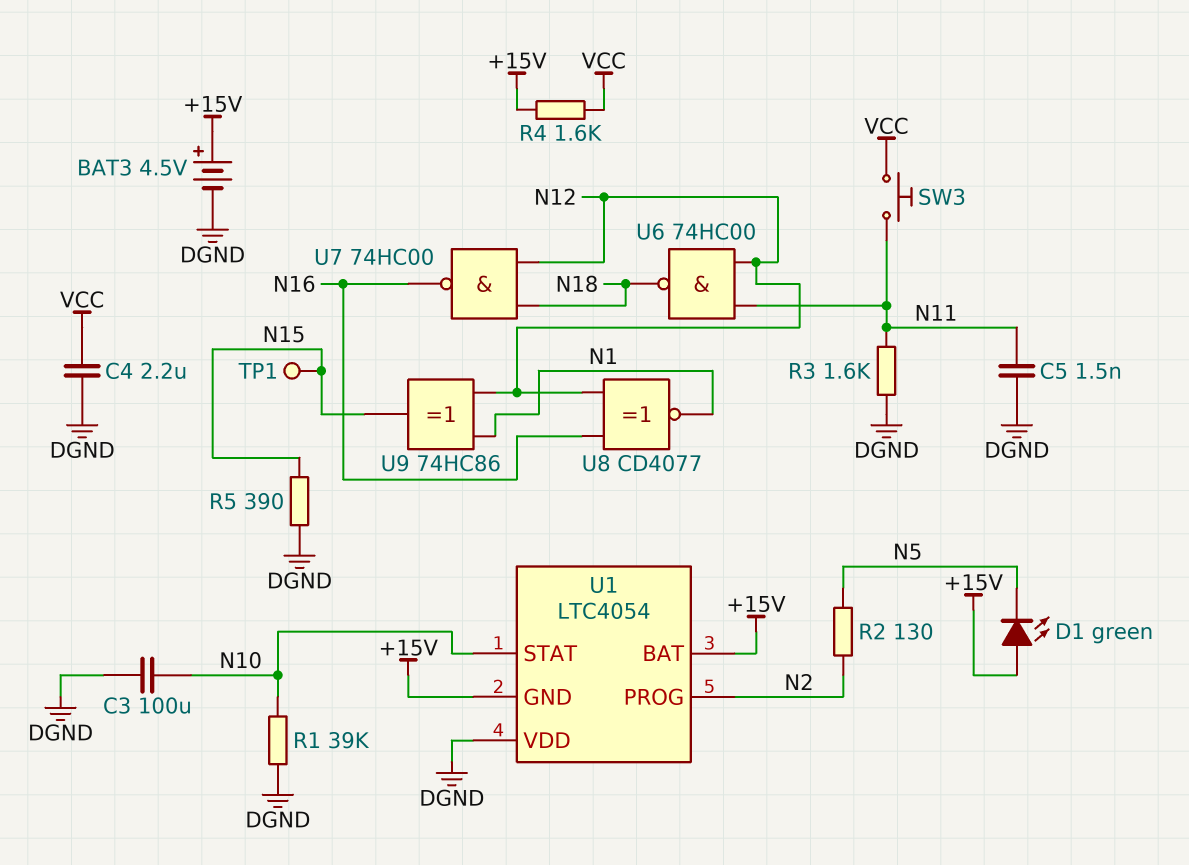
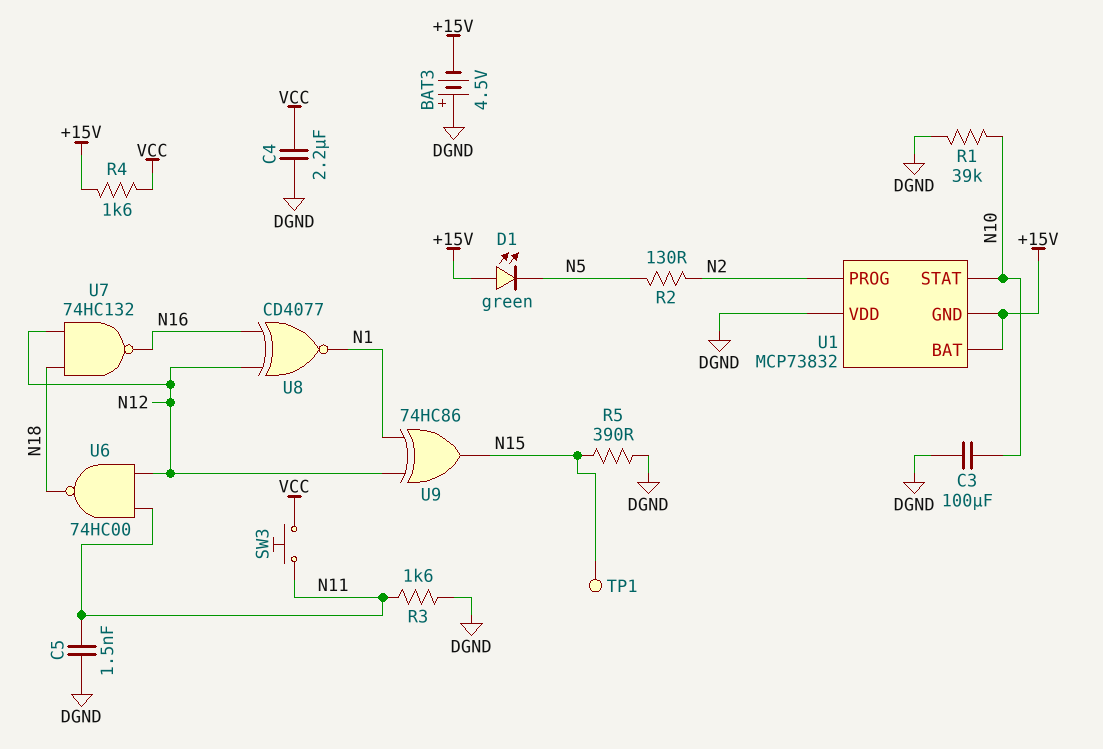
BAT3: 4.5V (plus +15V, minus DGND) -> 4.5V (plus DGND, minus +15V)
U1: LTC4054 -> MCP73832
U7: NAND 74HC00 (in N12, in N18, out N16) -> NAND 74HC132 (in N12, in N18, out N16)

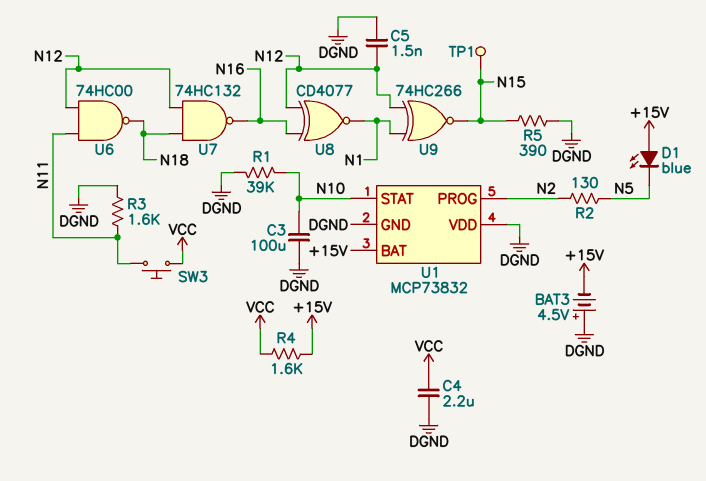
C5: 1.5nF (DGND, N11) -> 1.5nF (DGND, N12)
D1: LED green (A +15V, K N5) -> LED blue (A +15V, K N5)
U1 pin GND: +15V -> DGND
U9: XOR 74HC86 (in N1, in N12, out N15) -> XNOR 74HC266 (in N1, in N12, out N15)

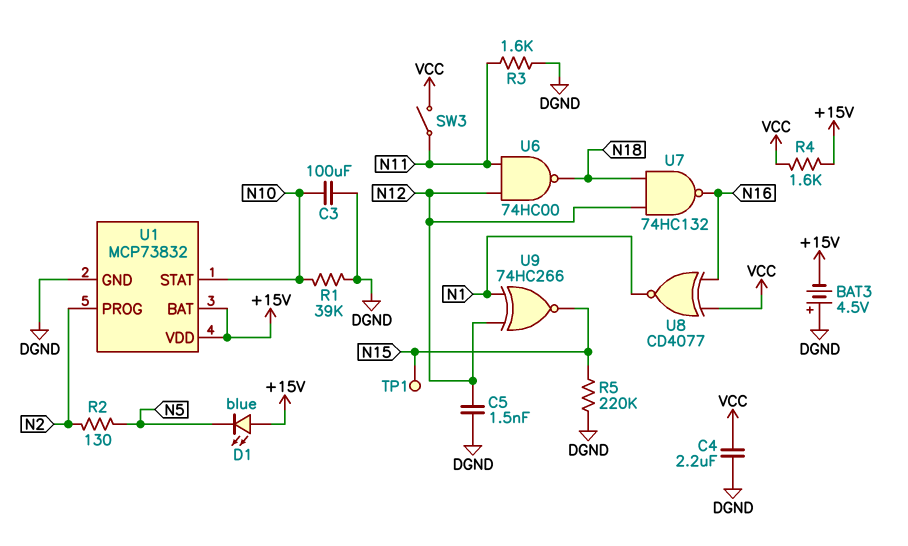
R5: 390 (DGND, N15) -> 220k (DGND, N15)
SW3: button (N11, VCC) -> switch (N11, VCC)
U1 pin VDD: DGND -> +15V
U8: XNOR CD4077 (in N12, in N16, out N1) -> XNOR CD4077 (in N16, in VCC, out N1)

